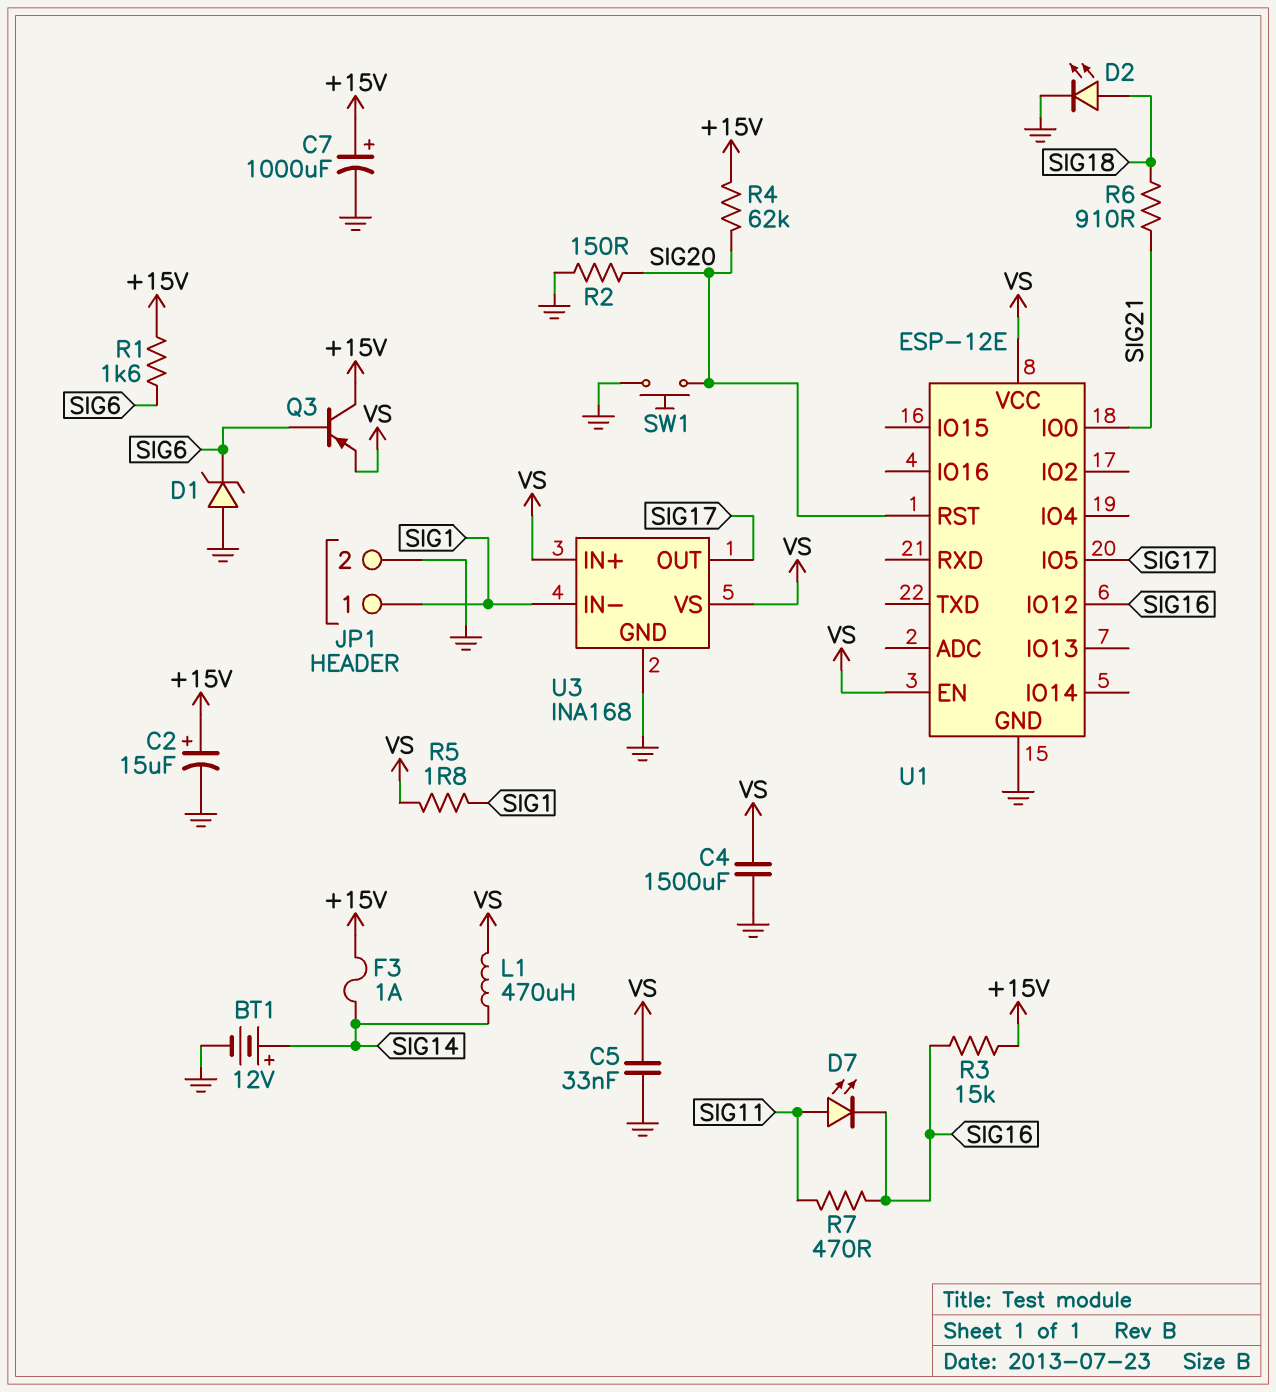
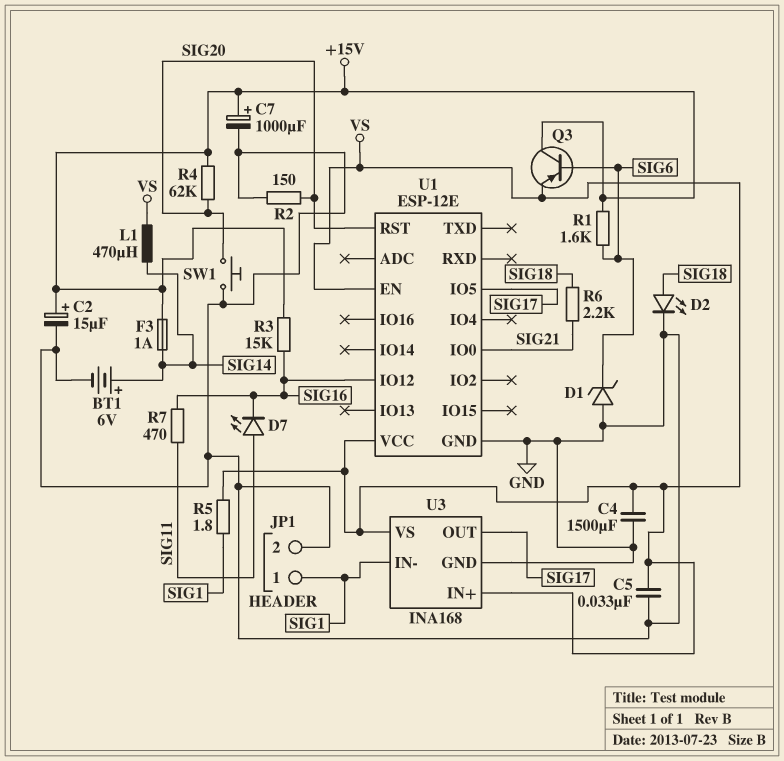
BT1: 12V (plus SIG14, minus GND) -> 6V (plus SIG14, minus GND)
R6: 910 (SIG18, SIG21) -> 2.2k (SIG18, SIG21)

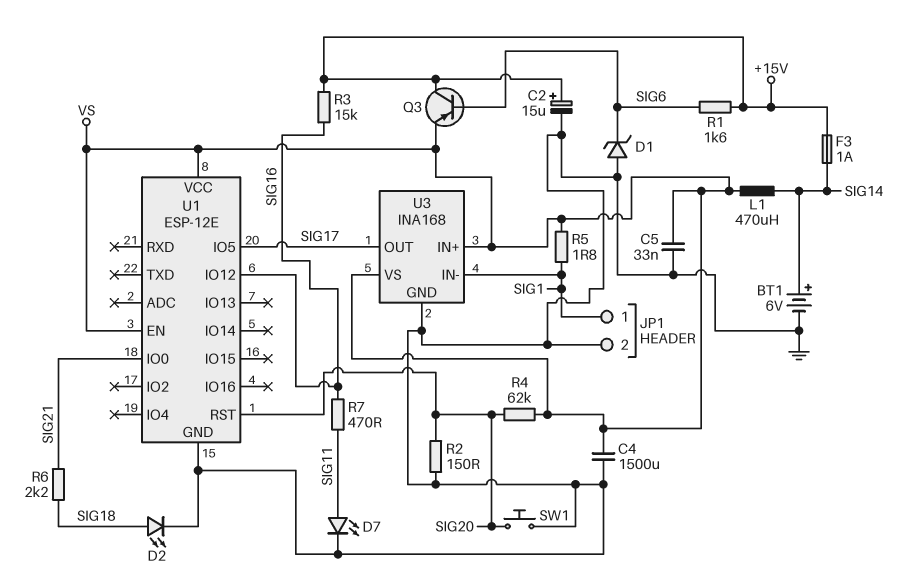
C7: 1000uF (plus +15V, minus GND) -> none
D7: LED (A SIG11, K SIG16) -> LED (A SIG11, K GND)
R4: 62k (+15V, SIG20) -> 62k (SIG20, VS)

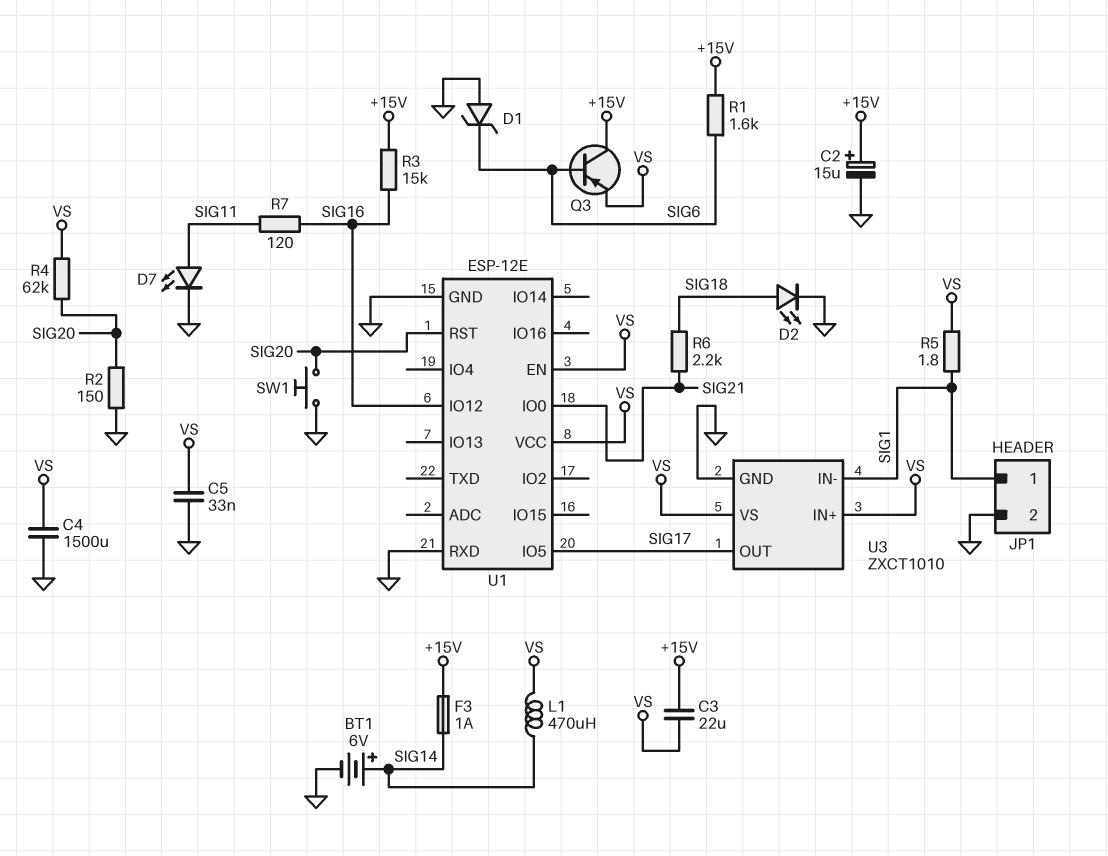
C3: none -> 22uF (+15V, VS)
R7: 470 (SIG11, SIG16) -> 120 (SIG11, SIG16)
U1 pin RXD: none -> GND
U3: INA168 -> ZXCT1010

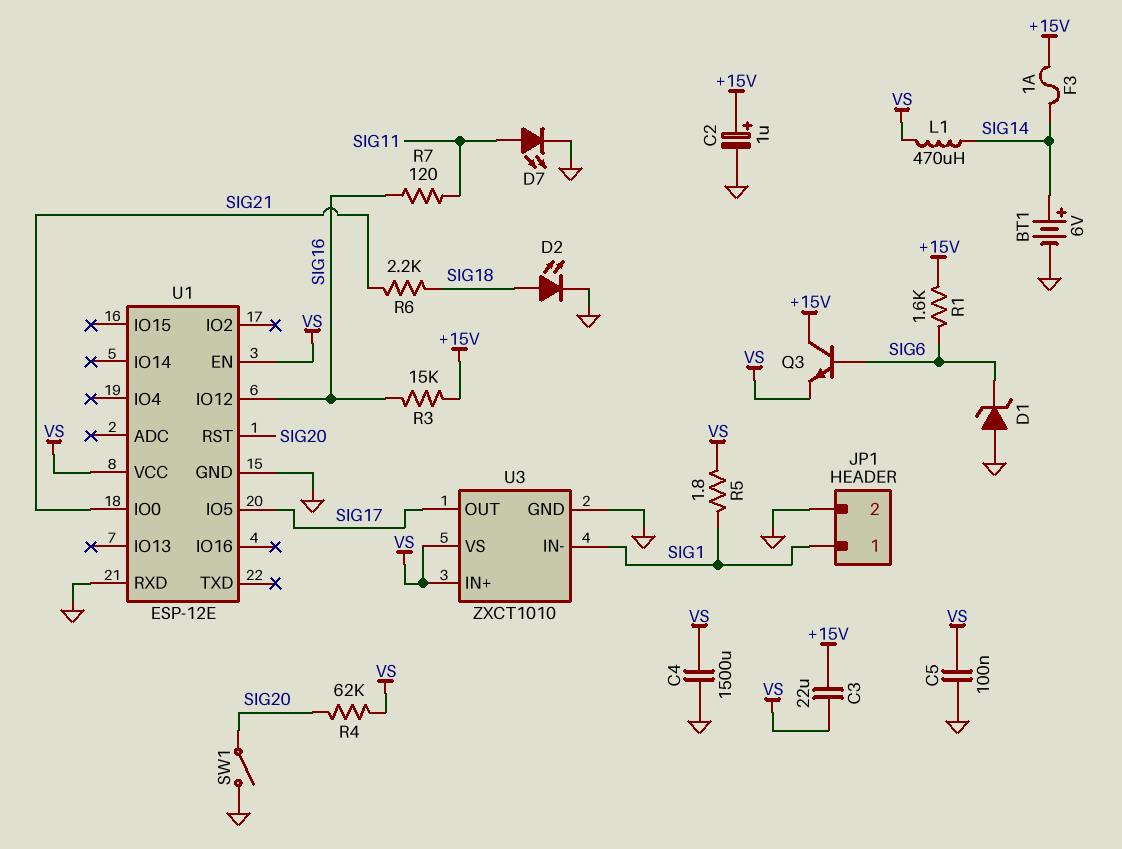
C2: 15uF (plus +15V, minus GND) -> 1uF (plus +15V, minus GND)
C5: 33nF (GND, VS) -> 100nF (GND, VS)
Q3: PNP (B SIG6, C +15V, E VS) -> NPN (B SIG6, C +15V, E VS)
R2: 150 (GND, SIG20) -> none
SW1: button (GND, SIG20) -> switch (GND, SIG20)

